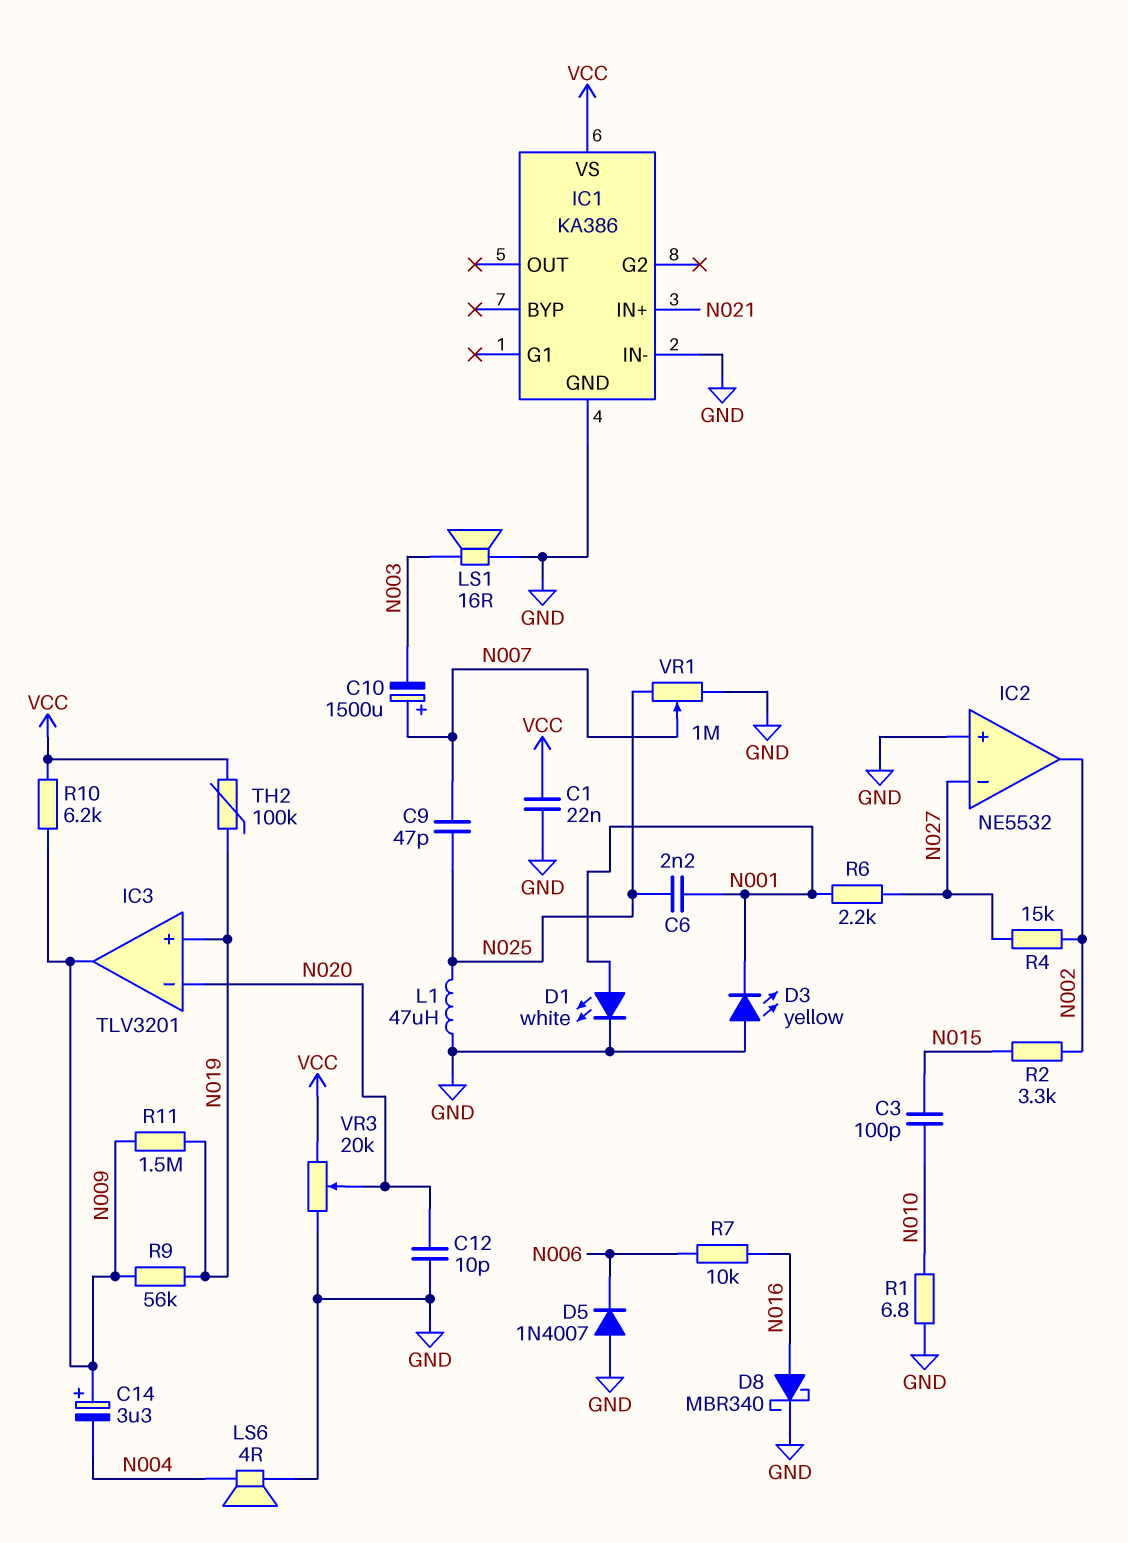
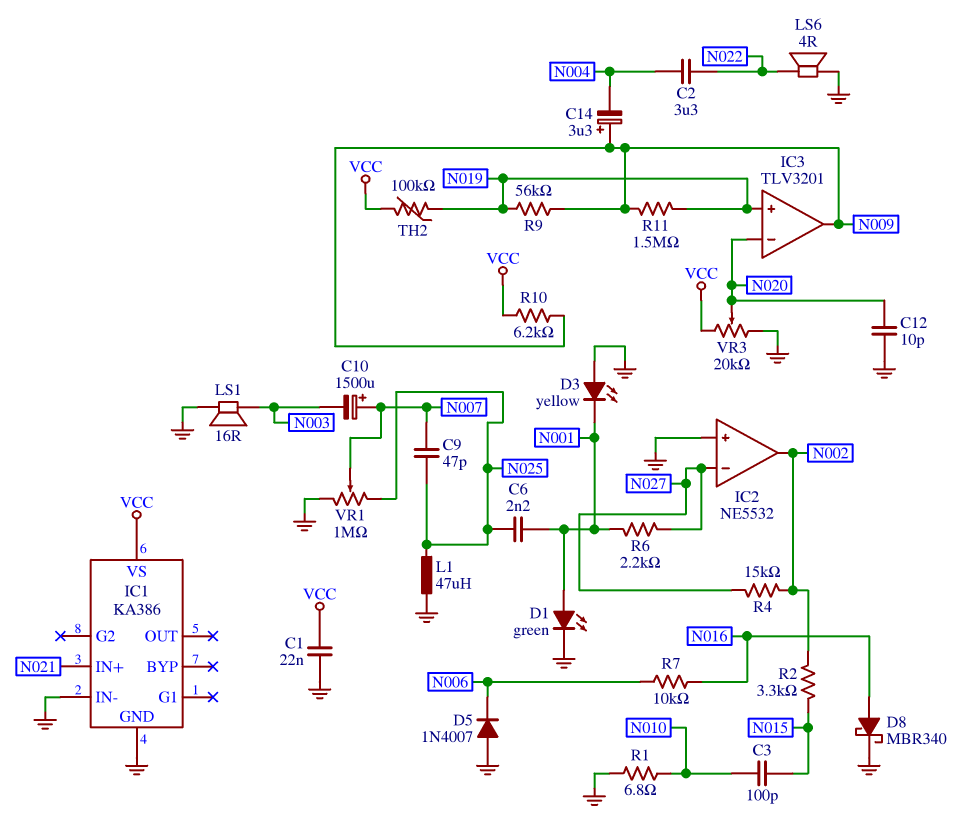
C2: none -> 3.3uF (N004, N022)
D1: LED white (A N001, K GND) -> LED green (A N001, K GND)
LS6: speaker 4R (GND, N004) -> speaker 4R (GND, N022)

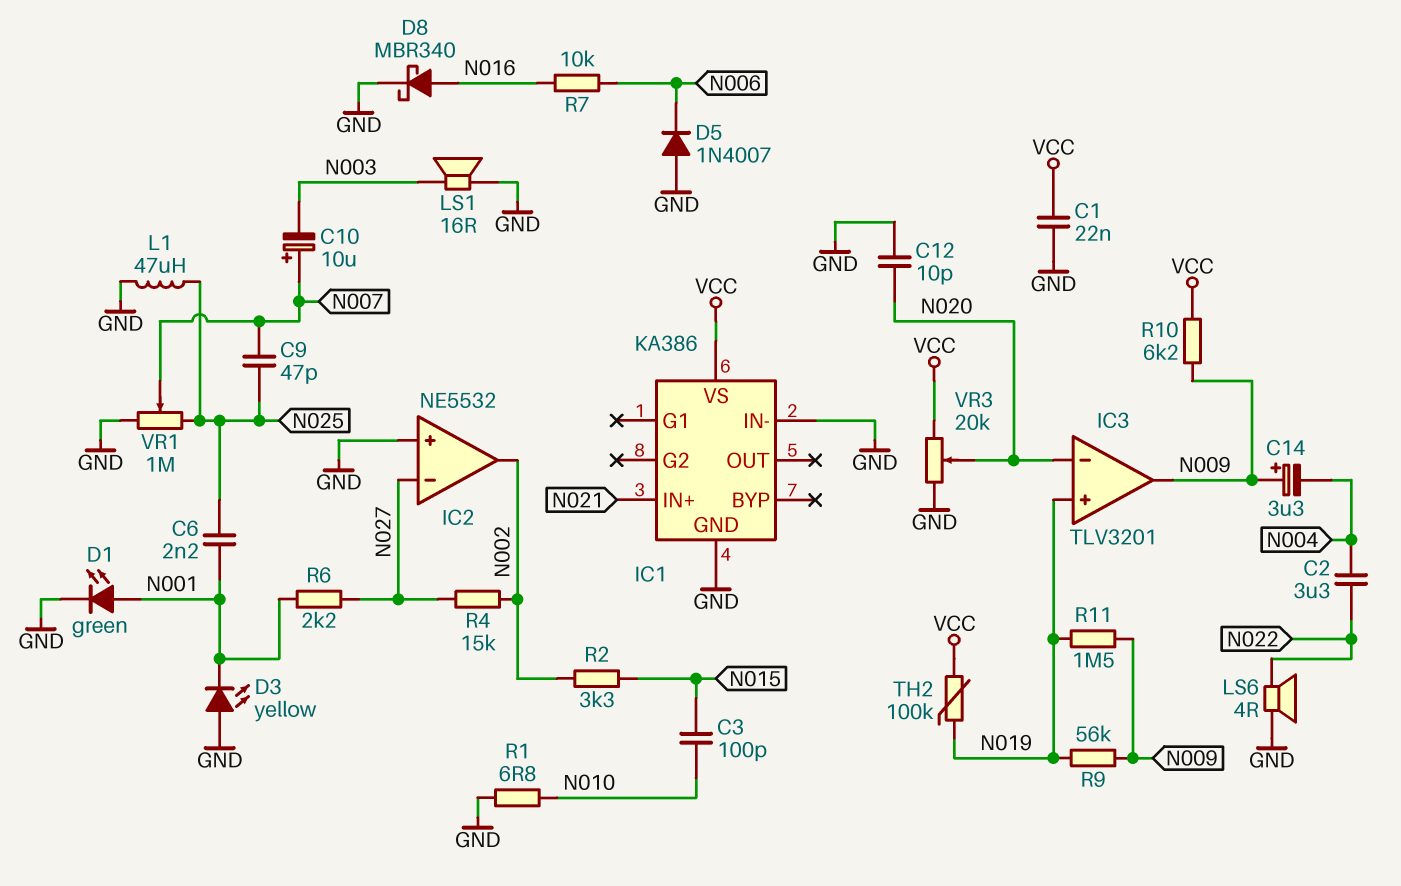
C10: 1500uF (plus N007, minus N003) -> 10uF (plus N007, minus N003)

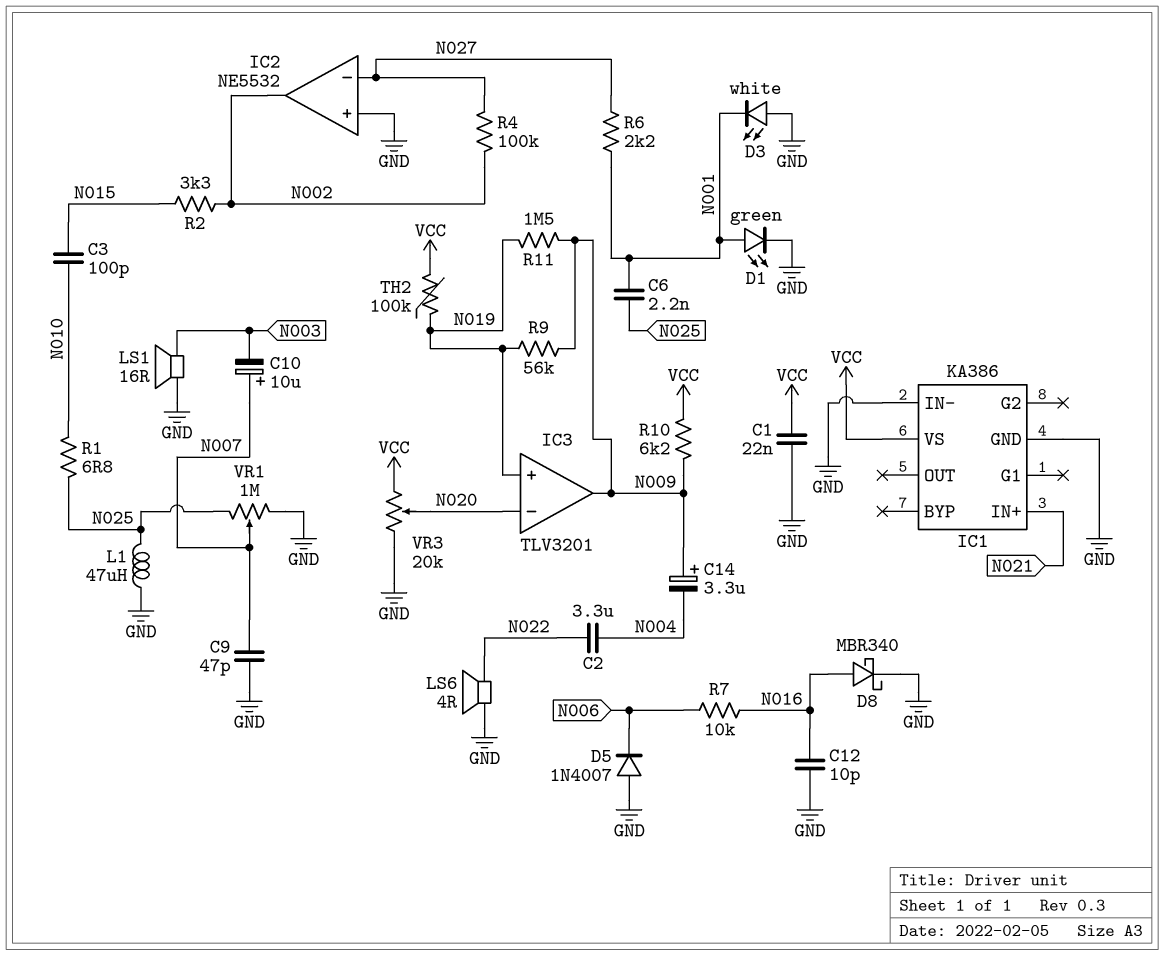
C9: 47pF (N007, N025) -> 47pF (GND, N007)
C12: 10pF (GND, N020) -> 10pF (GND, N016)
D3: LED yellow (A GND, K N001) -> LED white (A GND, K N001)
R1: 6.8 (GND, N010) -> 6.8 (N010, N025)
R4: 15k (N002, N027) -> 100k (N002, N027)

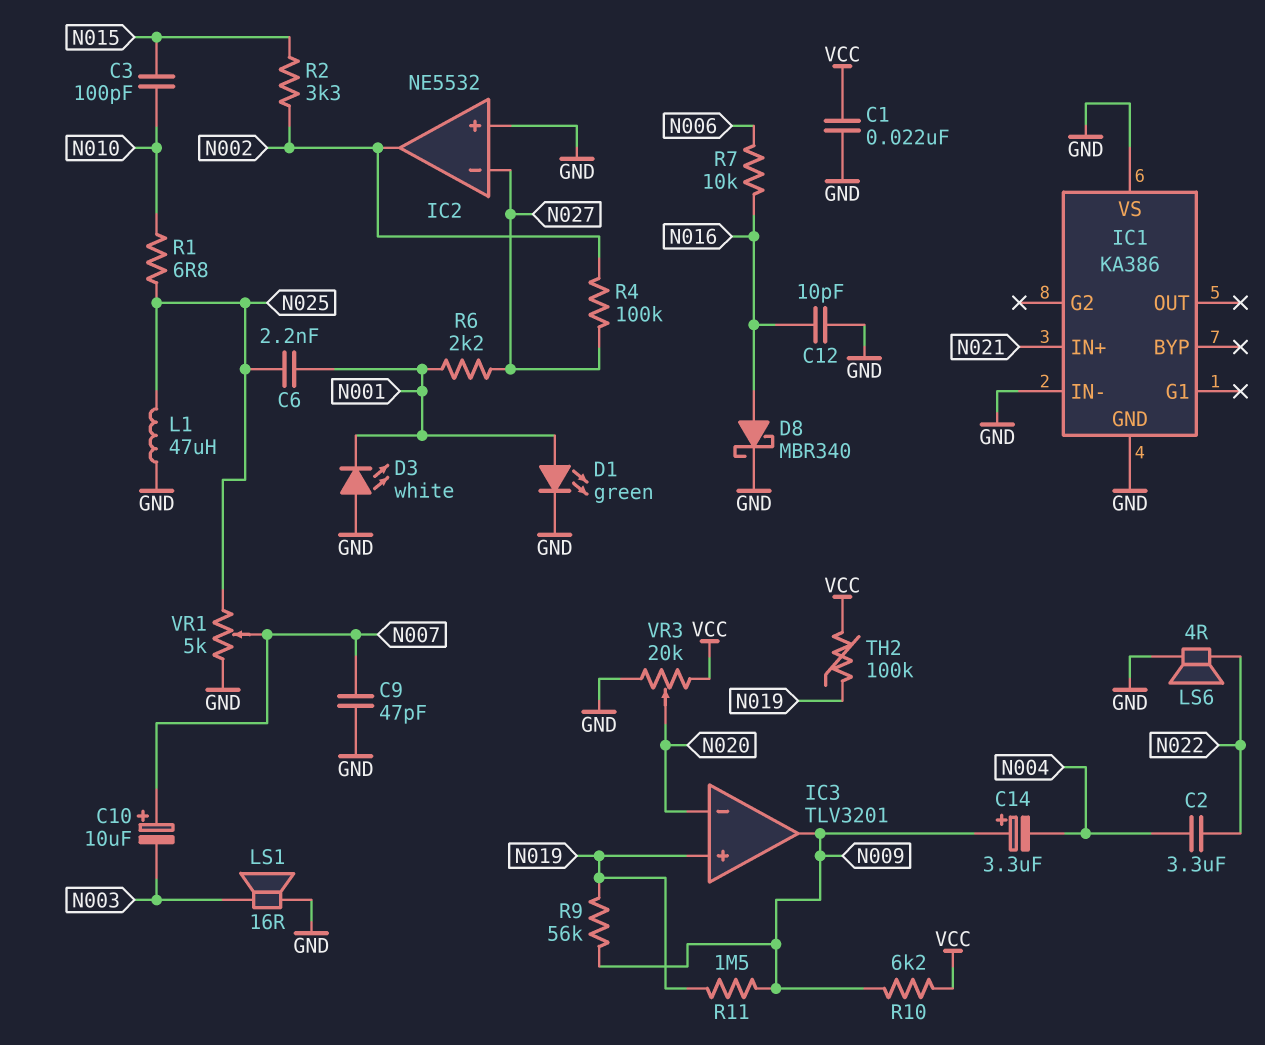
D5: diode 1N4007 (A GND, K N006) -> none
IC1 pin VS: VCC -> GND
VR1: 1M (GND, N025, wiper N007) -> 5k (GND, N025, wiper N007)

